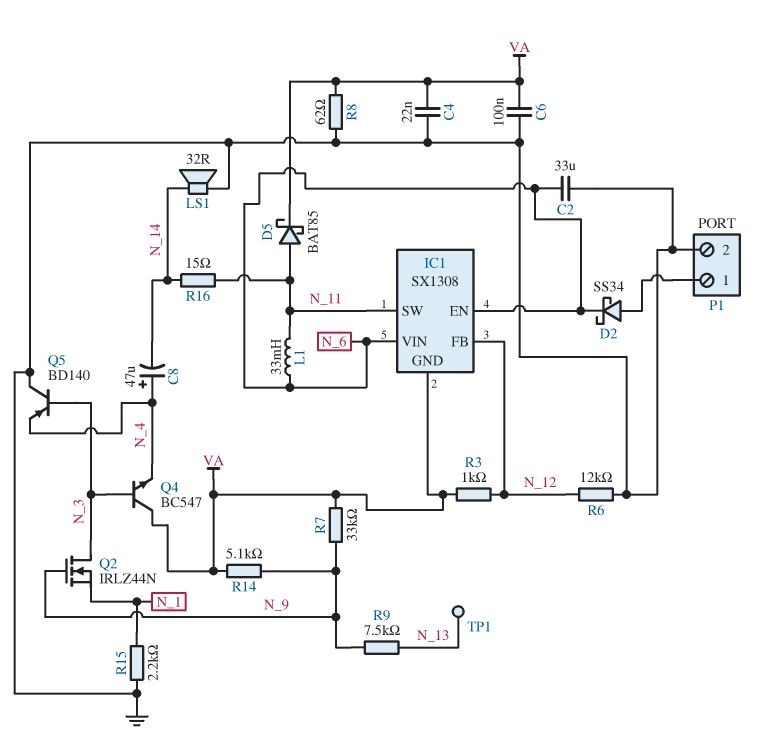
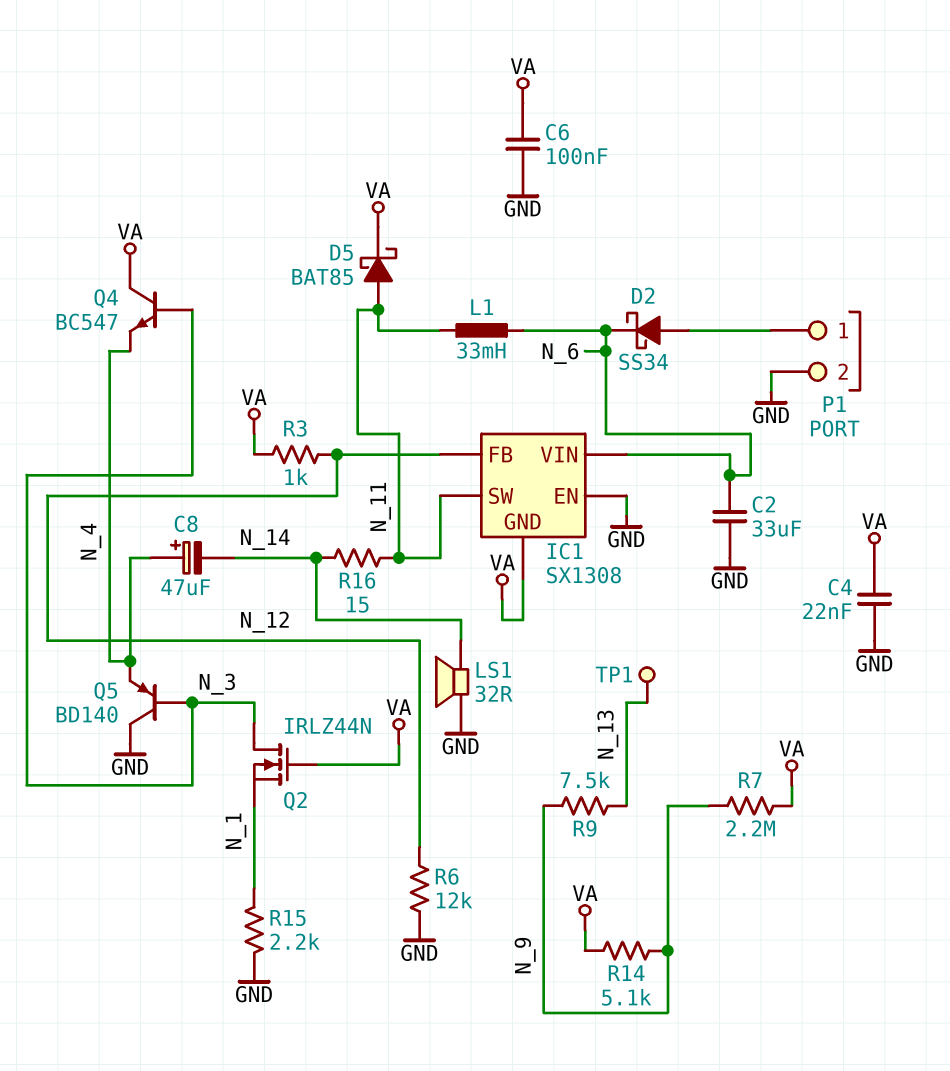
IC1 pin EN: N_6 -> GND
Q2: NMOS IRLZ44N (G N_9, D N_3, S N_1) -> NMOS IRLZ44N (G VA, D N_3, S N_1)
R7: 33k (N_9, VA) -> 2.2M (N_9, VA)
R8: 62 (GND, VA) -> none

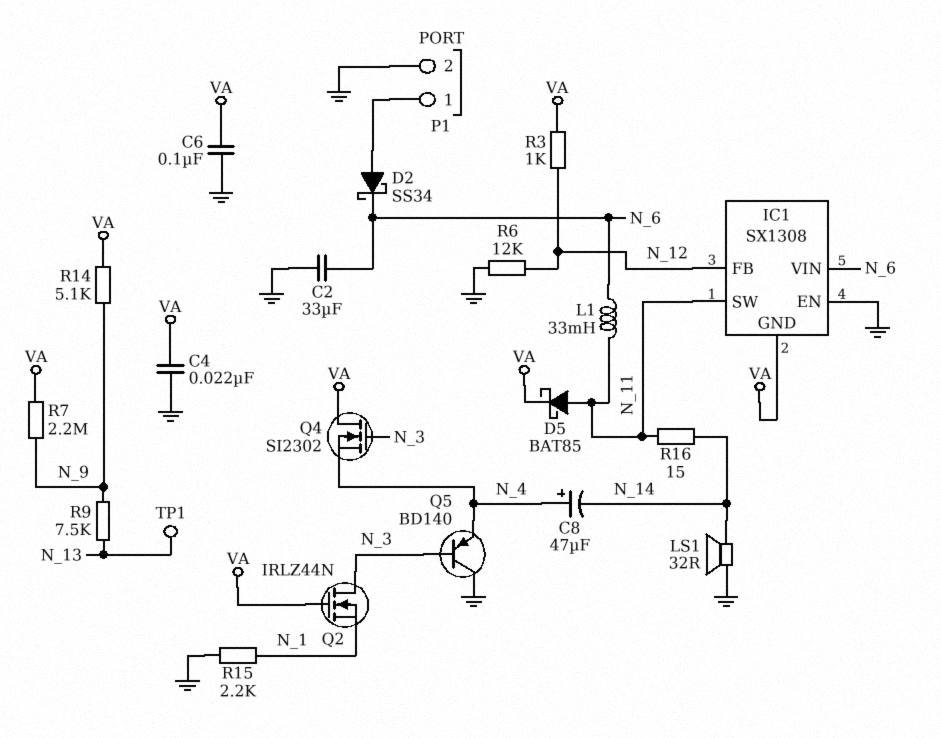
Q4: NPN BC547 (B N_3, C VA, E N_4) -> NMOS SI2302 (G N_3, D VA, S N_4)

